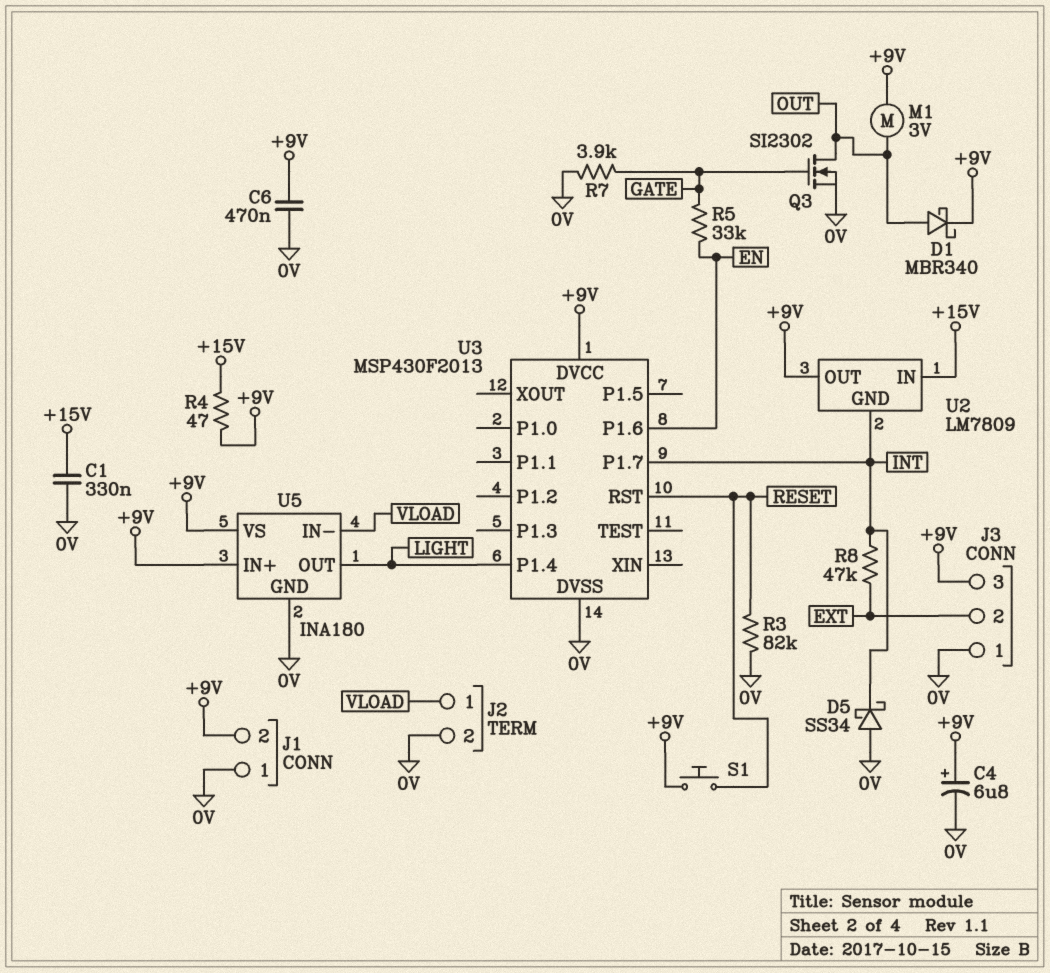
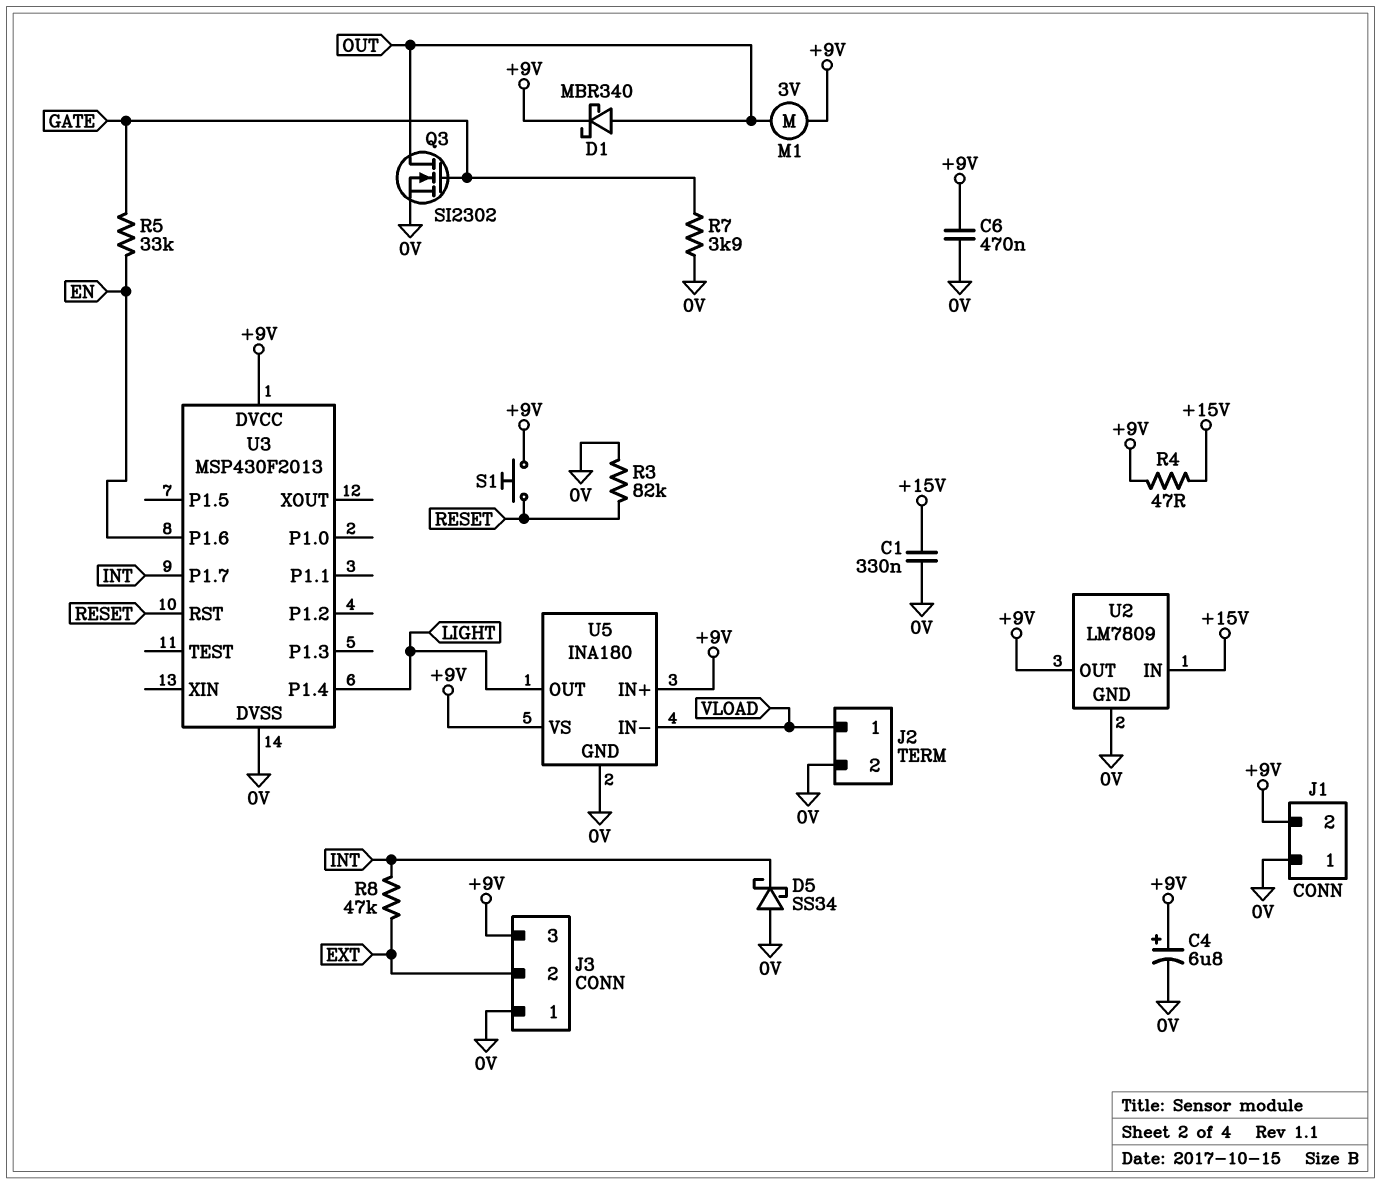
U2 pin GND: INT -> 0V

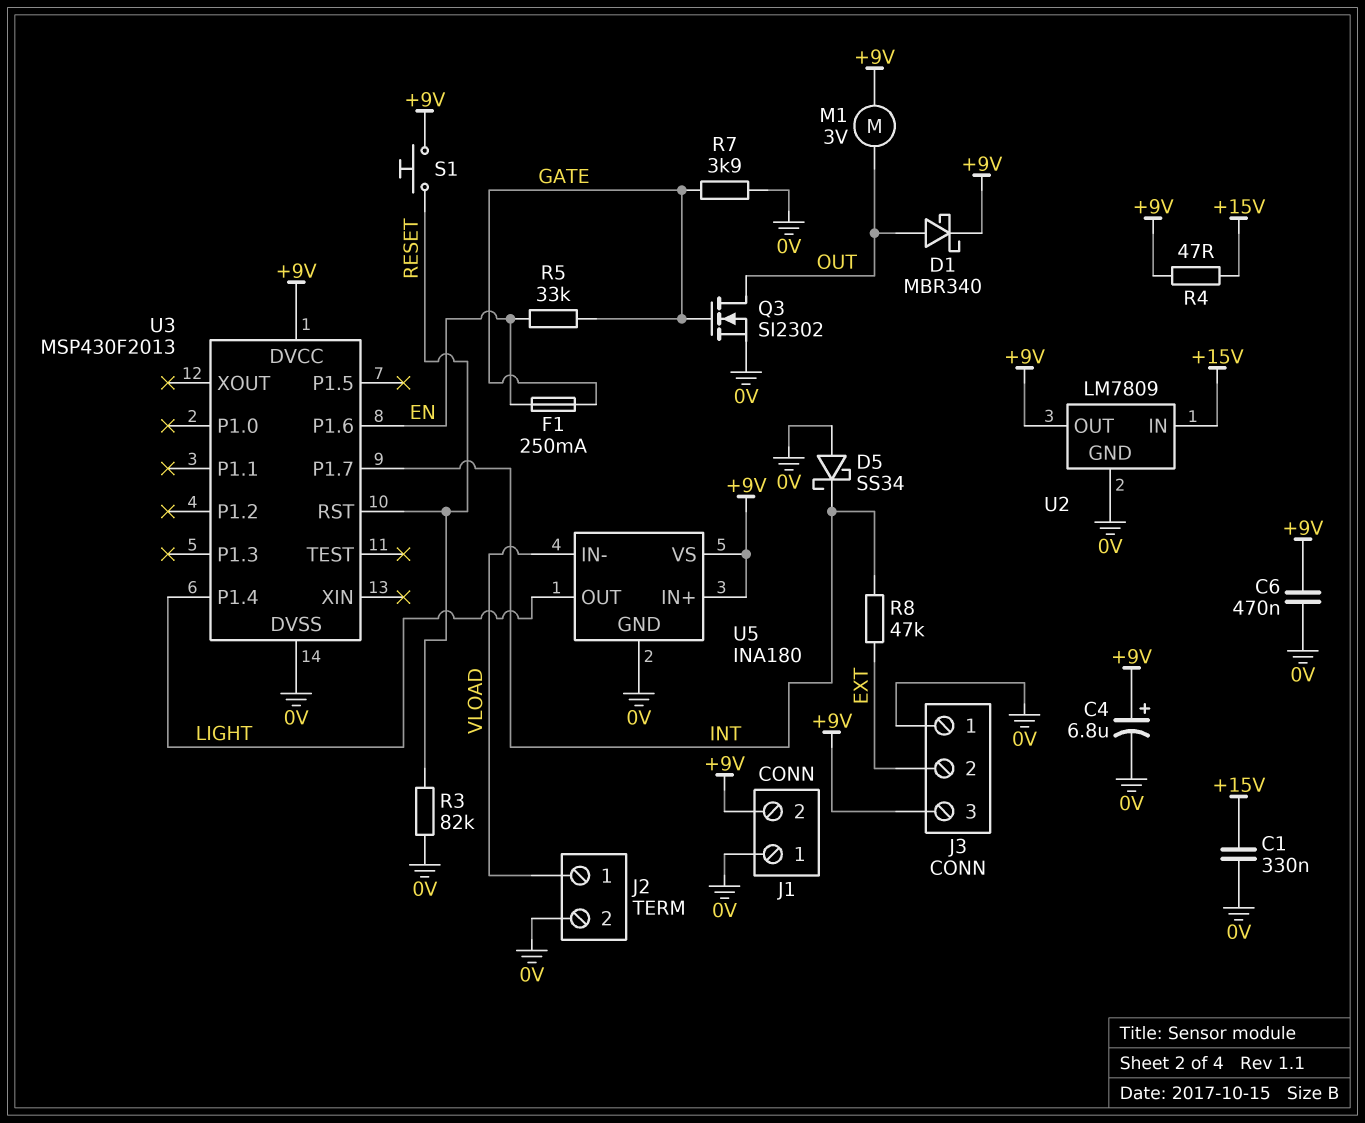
F1: none -> 250mA (EN, GATE)

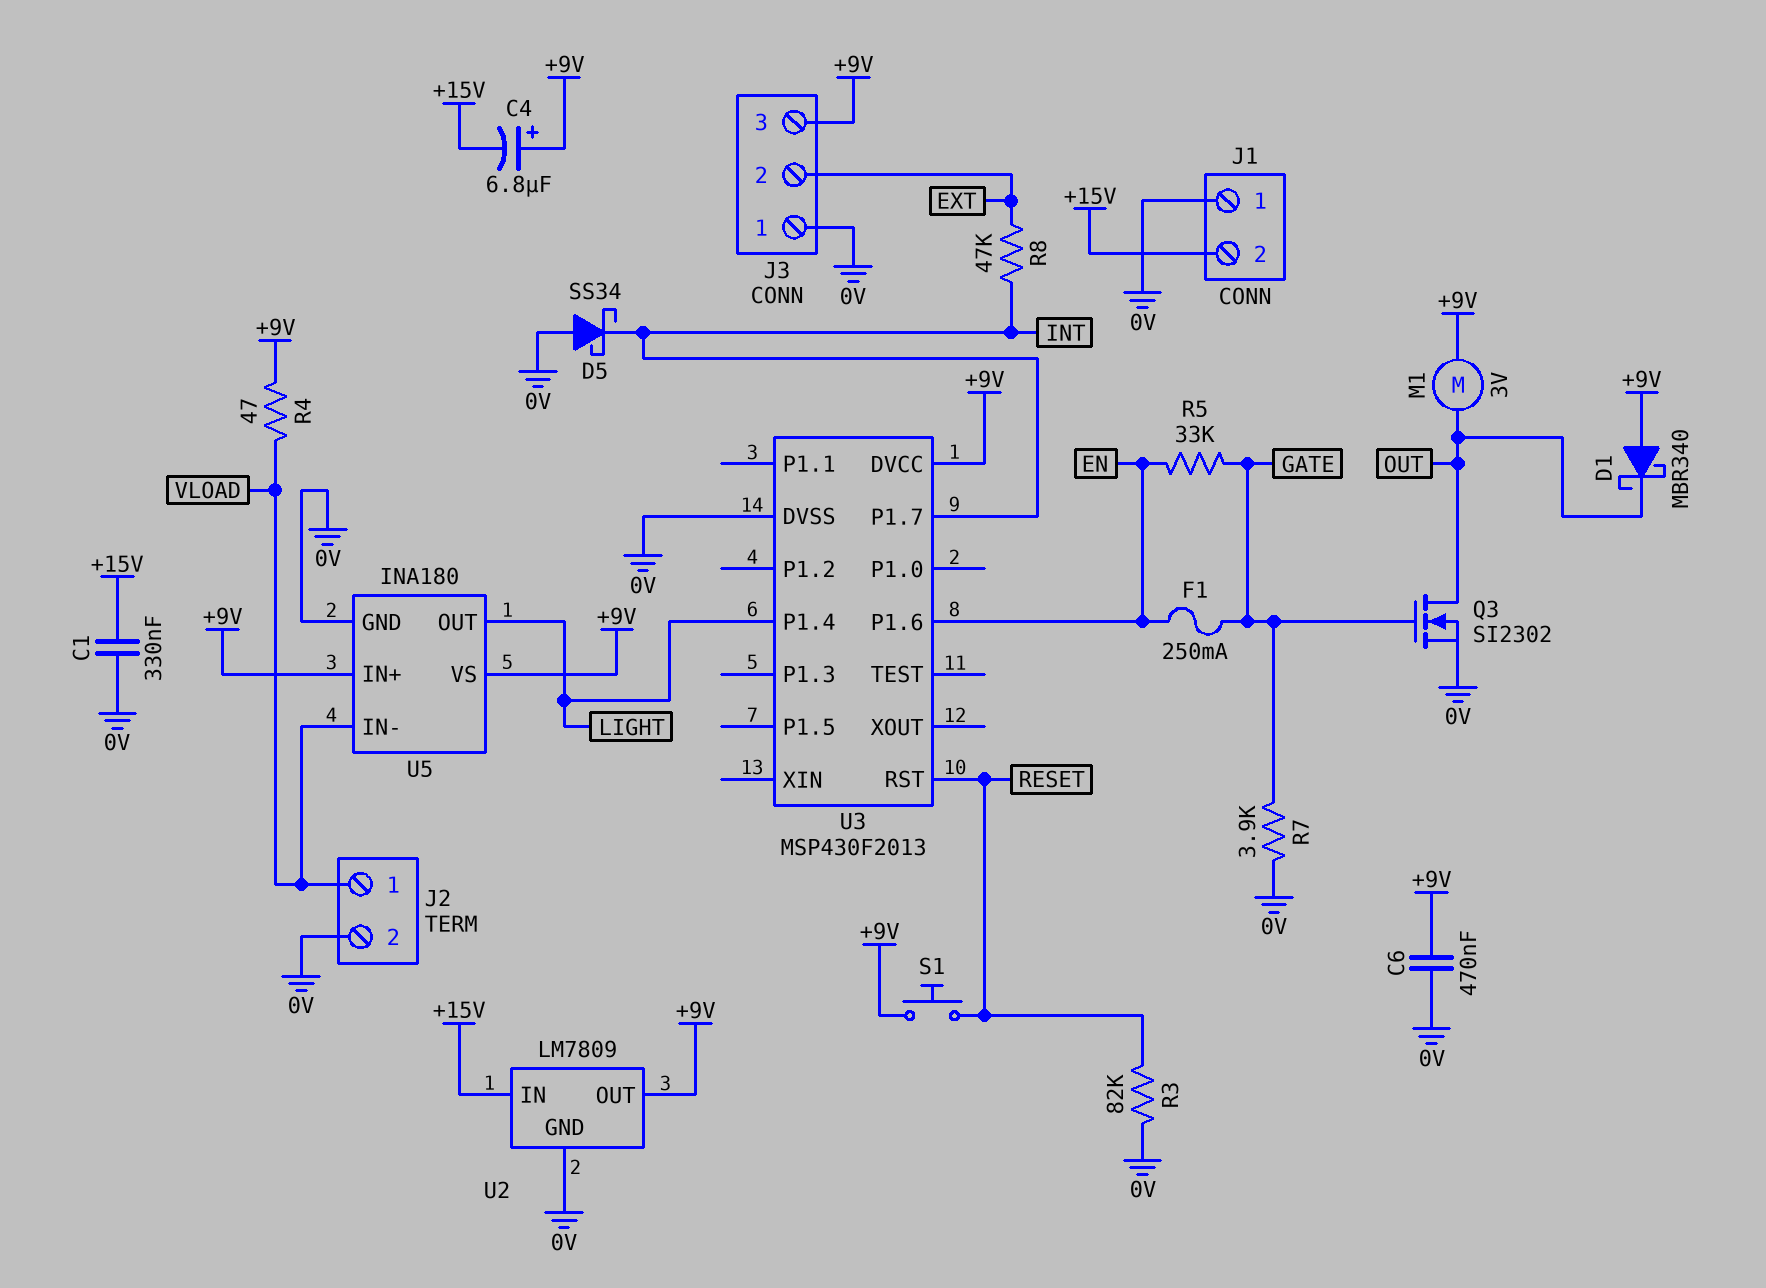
C4: 6.8uF (plus +9V, minus 0V) -> 6.8uF (plus +9V, minus +15V)
D1: schottky MBR340 (A OUT, K +9V) -> schottky MBR340 (A +9V, K OUT)
J1 pin 2: +9V -> +15V
R4: 47 (+9V, +15V) -> 47 (+9V, VLOAD)

